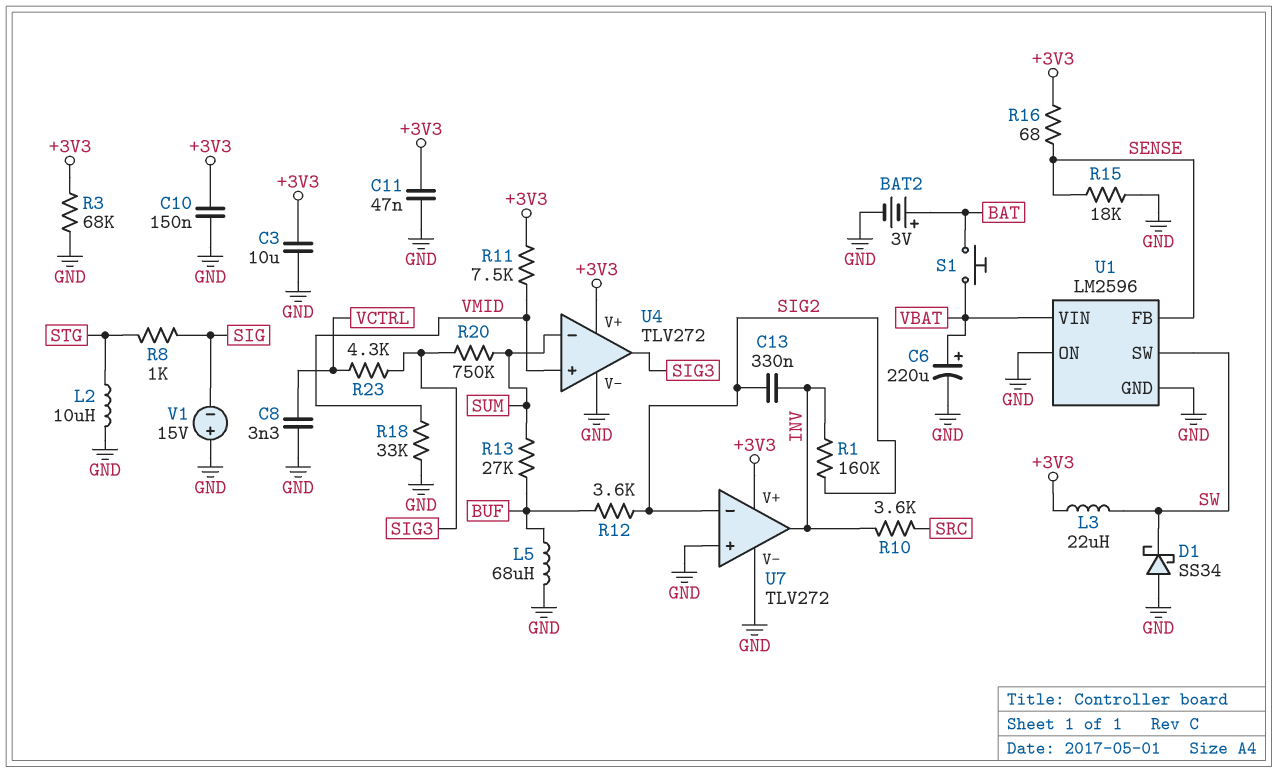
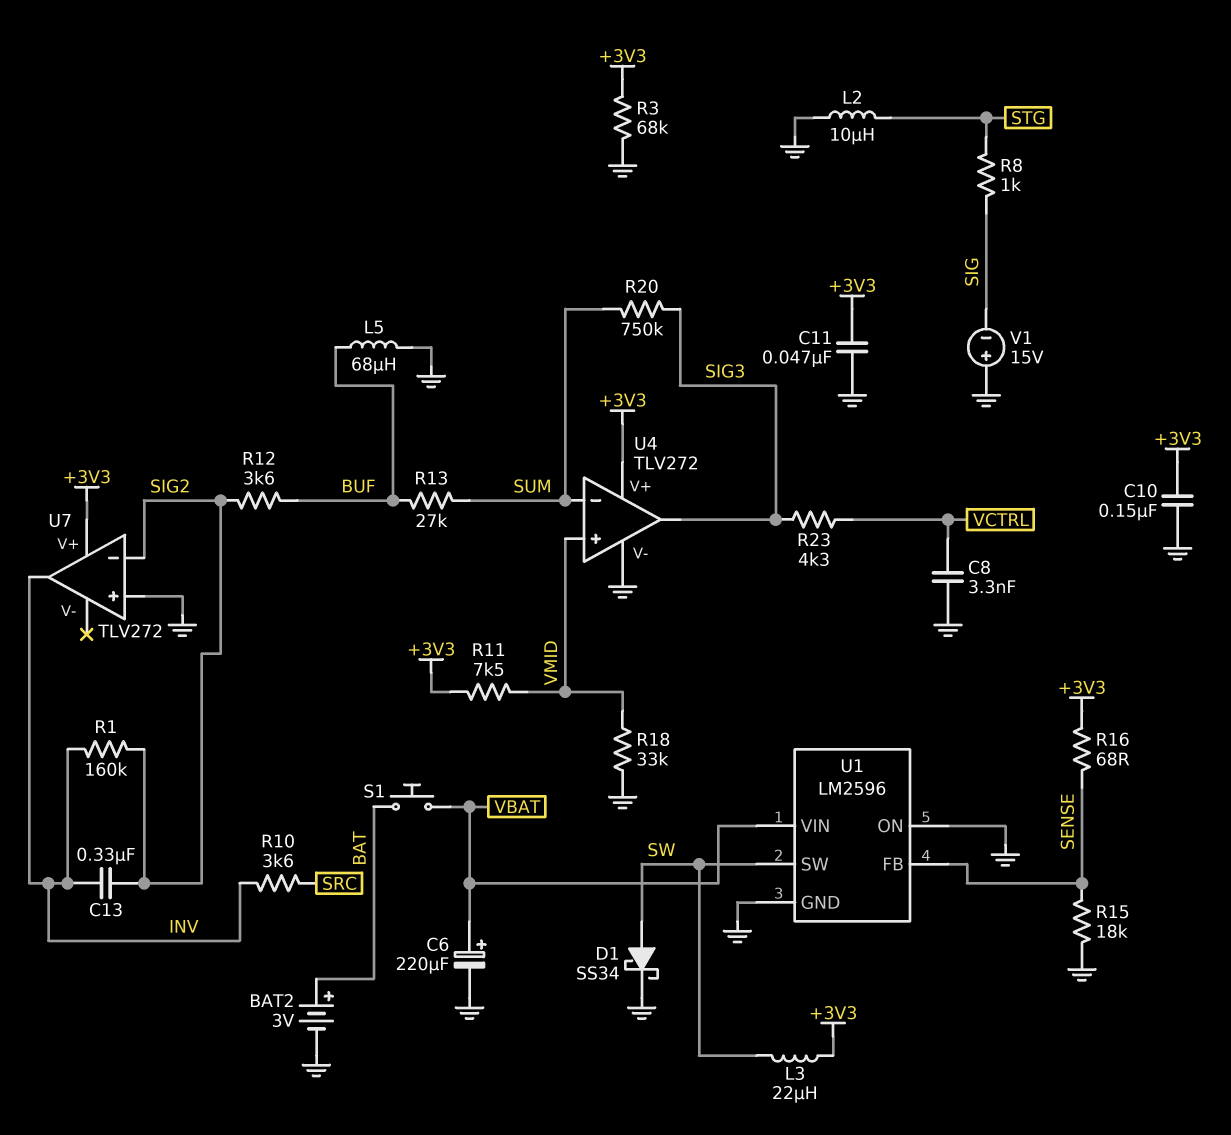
C3: 10uF (+3V3, GND) -> none
D1: schottky SS34 (A GND, K SW) -> schottky SS34 (A SW, K GND)
U7 pin V-: GND -> none

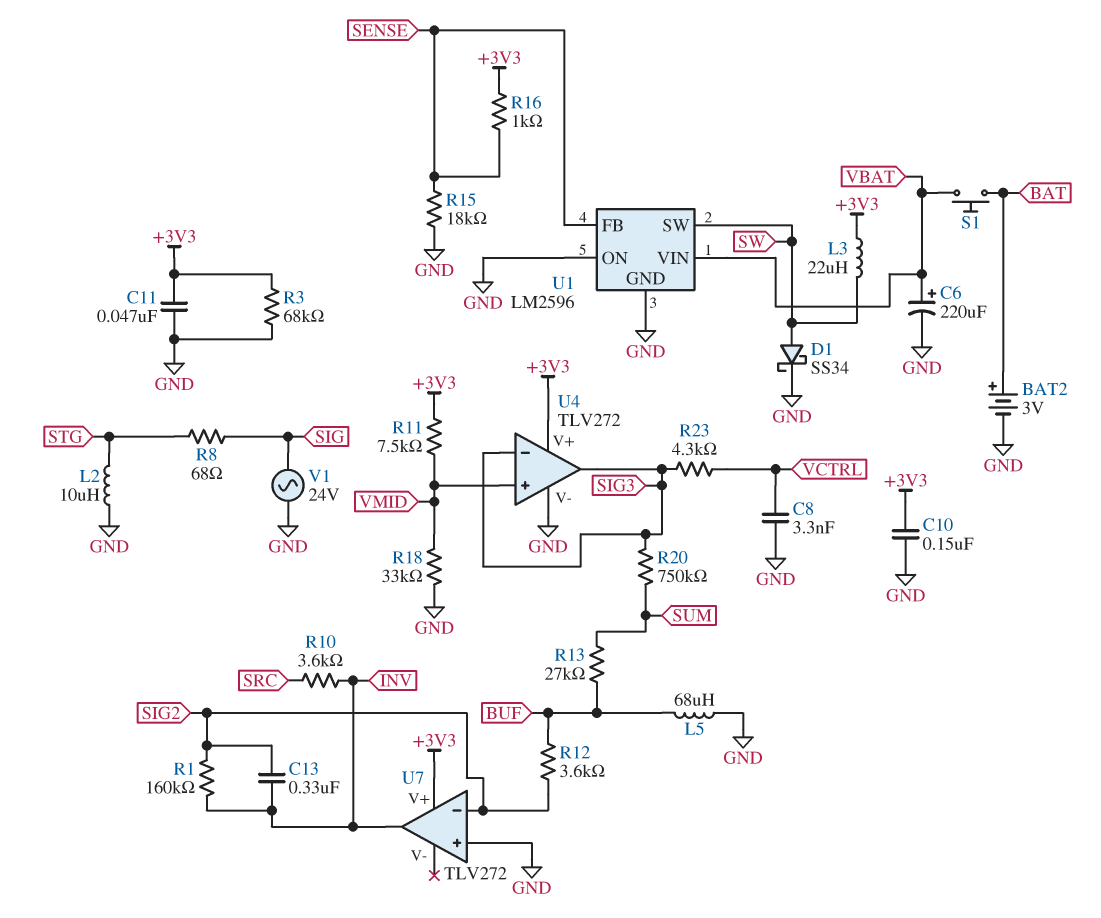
R8: 1k (SIG, STG) -> 68 (SIG, STG)
R16: 68 (+3V3, SENSE) -> 1k (+3V3, SENSE)
U4 pin in-: SUM -> SIG3
V1: 15V (plus GND, minus SIG) -> AC 24V (GND, SIG)

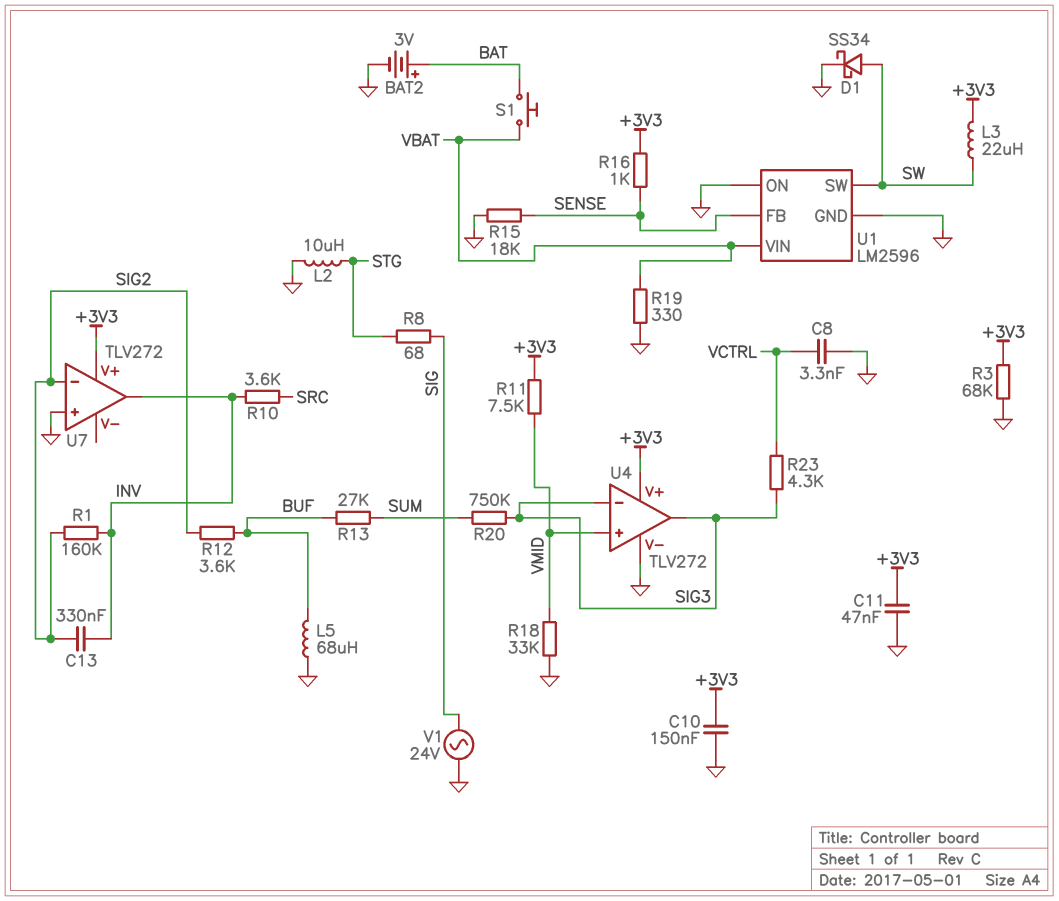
C6: 220uF (plus VBAT, minus GND) -> none
R19: none -> 330 (GND, VBAT)

